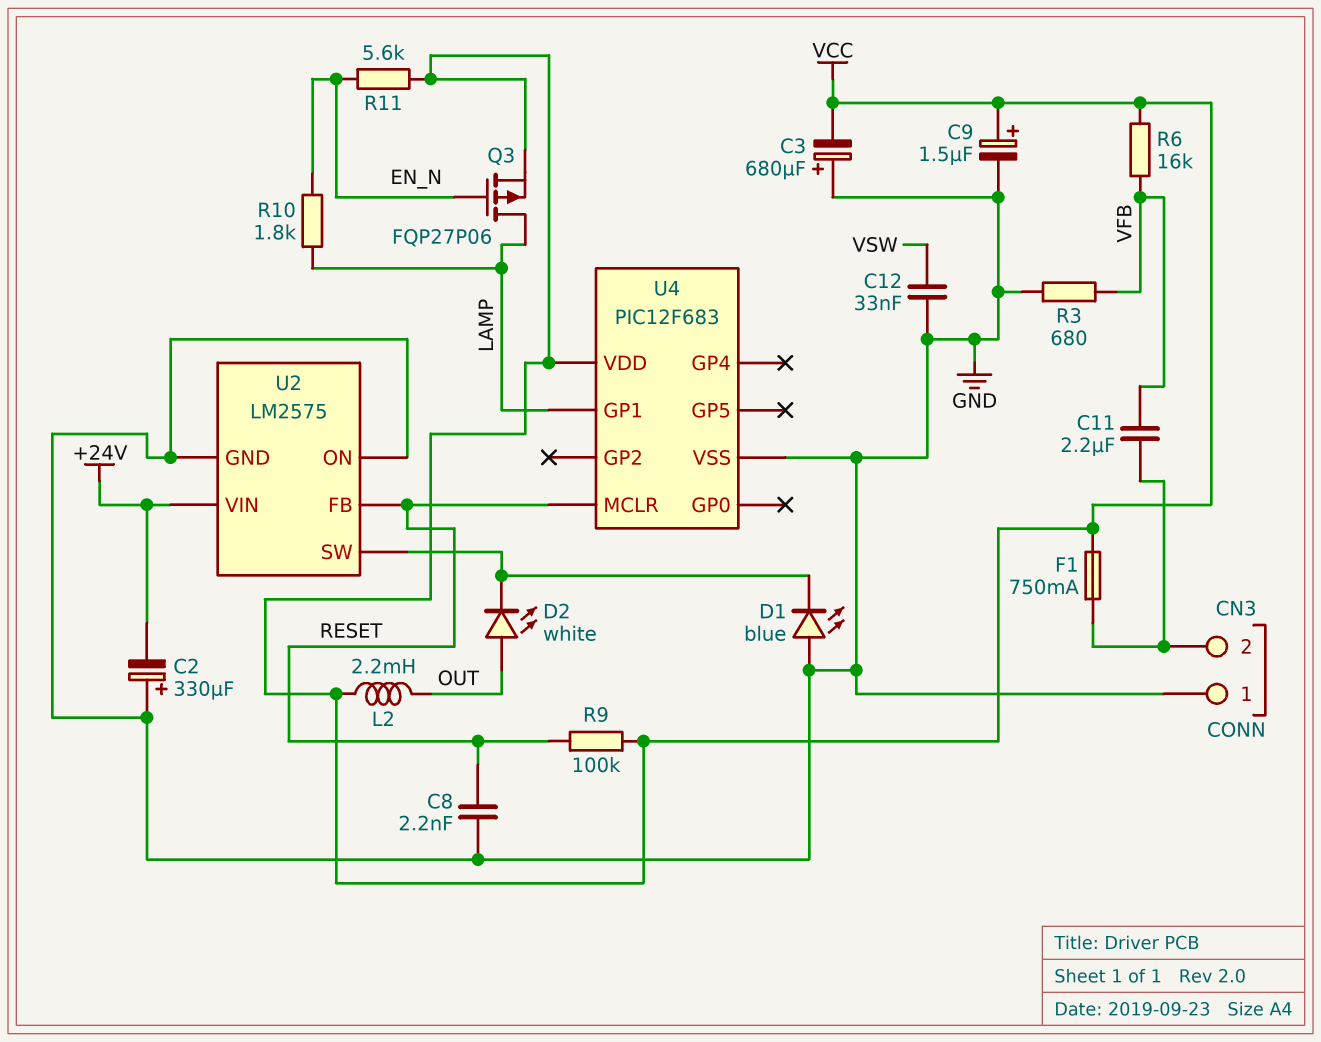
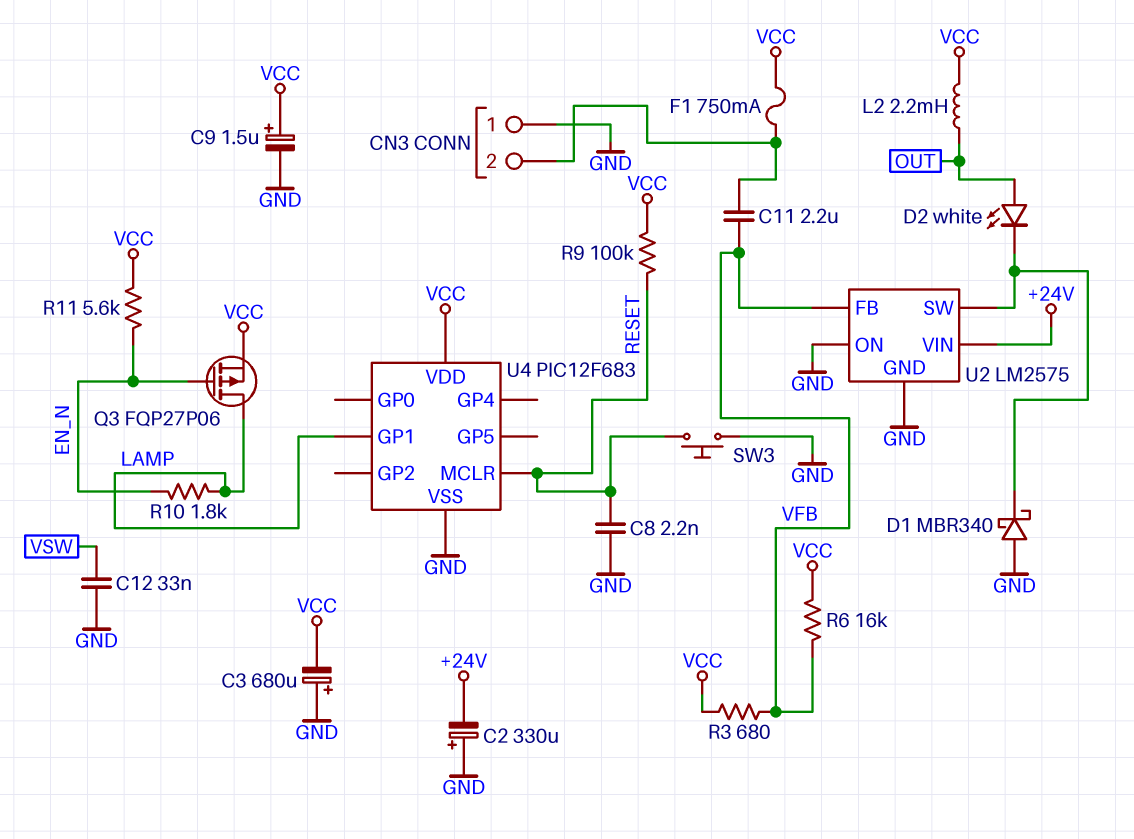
D1: LED blue (A GND, K U2/SW) -> schottky MBR340 (A GND, K U2/SW)
R3: 680 (GND, VFB) -> 680 (VCC, VFB)
SW3: none -> button (GND, RESET)
U2 pin FB: RESET -> VFB

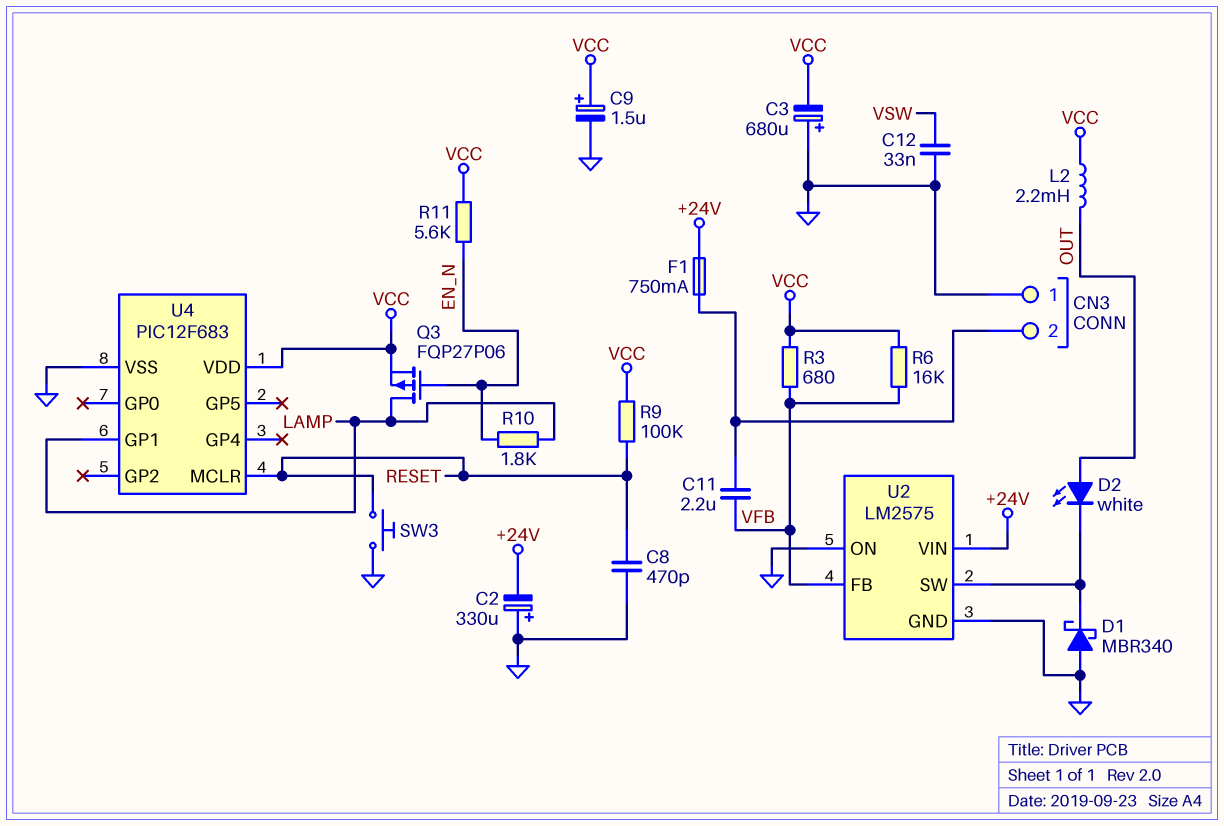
C8: 2.2nF (GND, RESET) -> 470pF (GND, RESET)
F1: 750mA (CN3/2, VCC) -> 750mA (+24V, CN3/2)

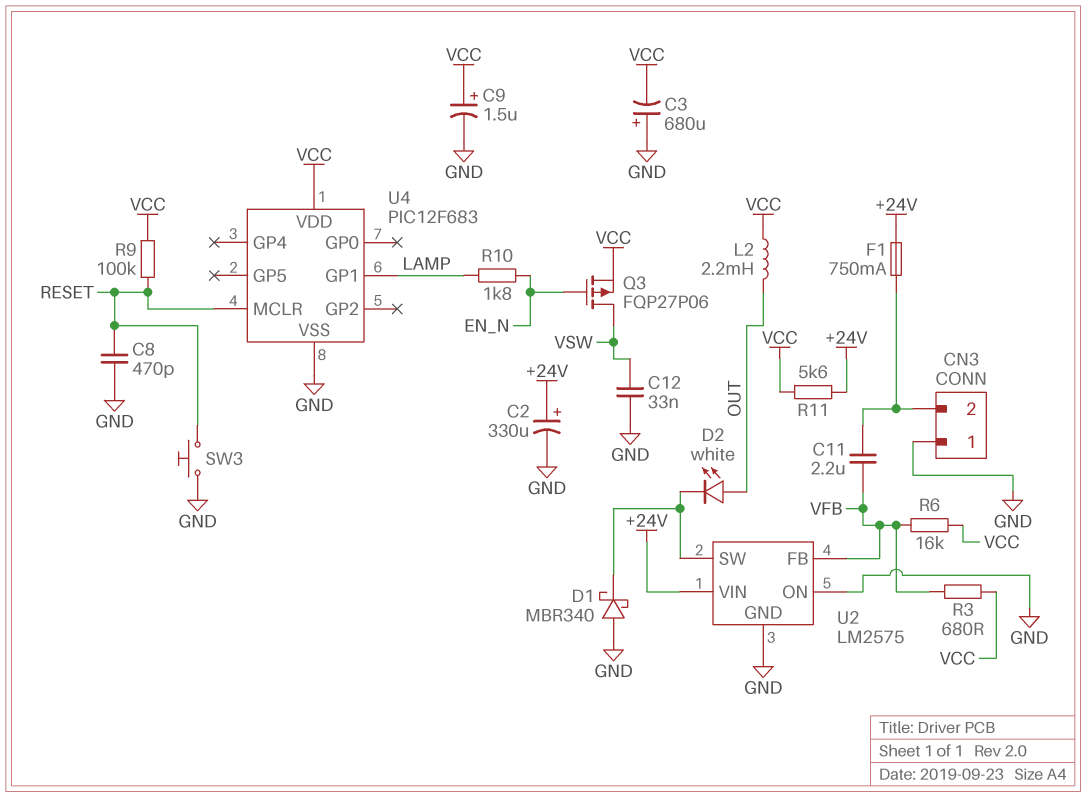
C2: 330uF (plus GND, minus +24V) -> 330uF (plus +24V, minus GND)
Q3: PMOS FQP27P06 (G EN_N, D LAMP, S VCC) -> PMOS FQP27P06 (G EN_N, D VSW, S VCC)
R11: 5.6k (EN_N, VCC) -> 5.6k (+24V, VCC)

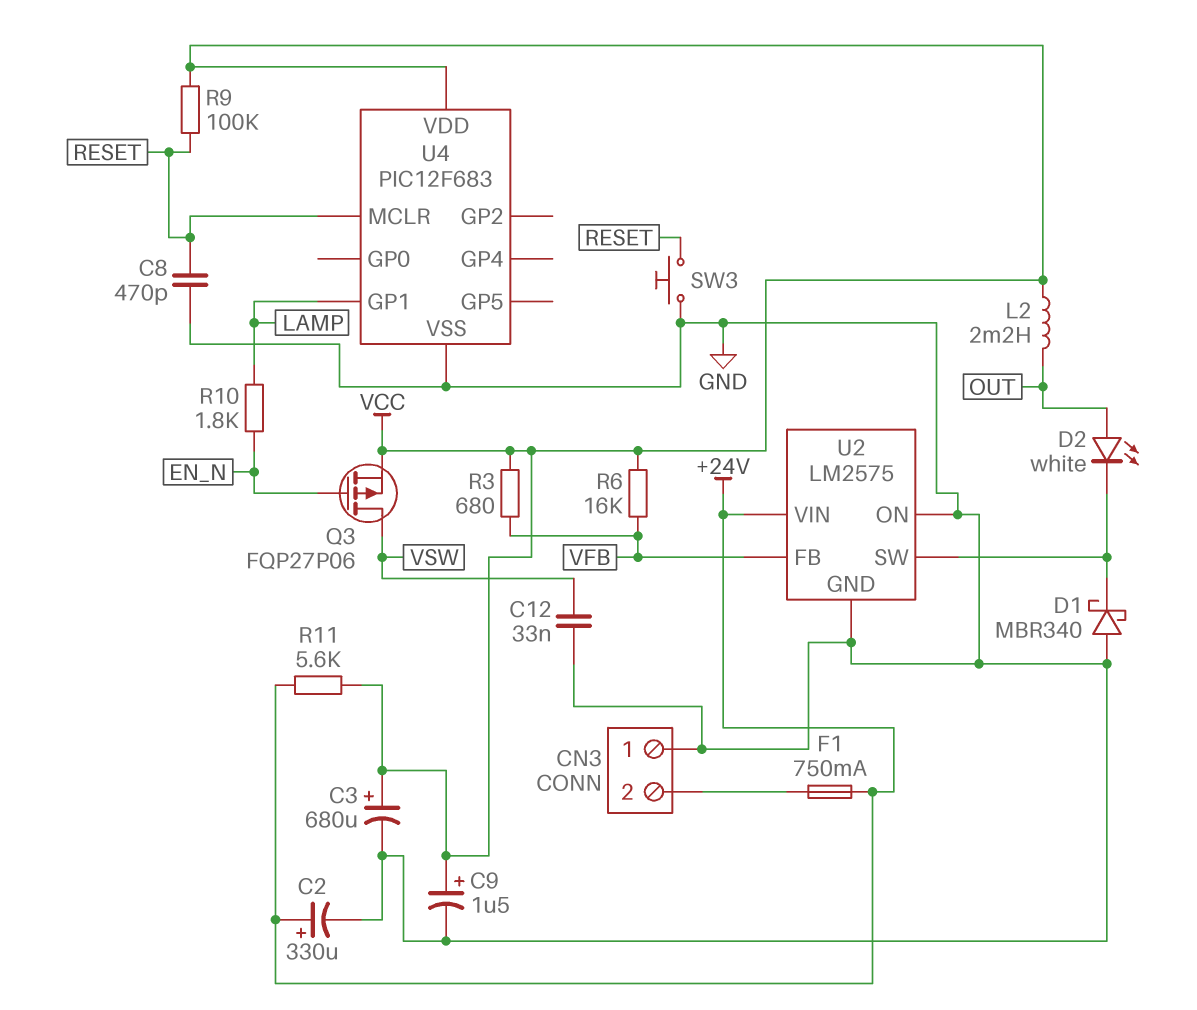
C3: 680uF (plus GND, minus VCC) -> 680uF (plus VCC, minus GND)
C11: 2.2uF (CN3/2, VFB) -> none

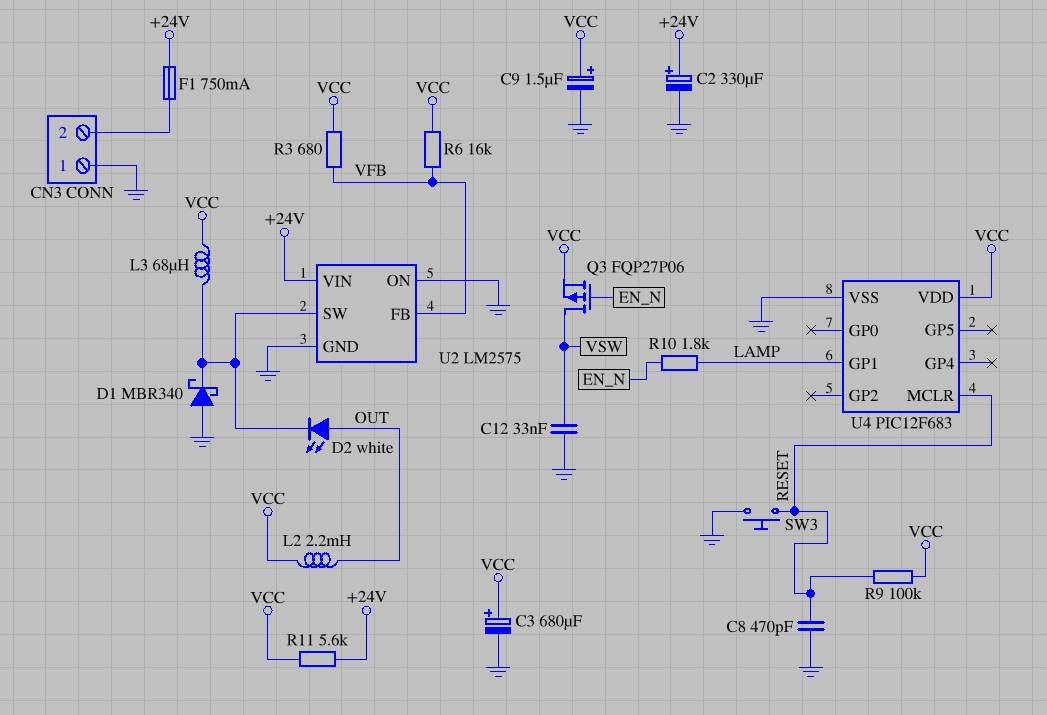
L3: none -> 68uH (U2/SW, VCC)

